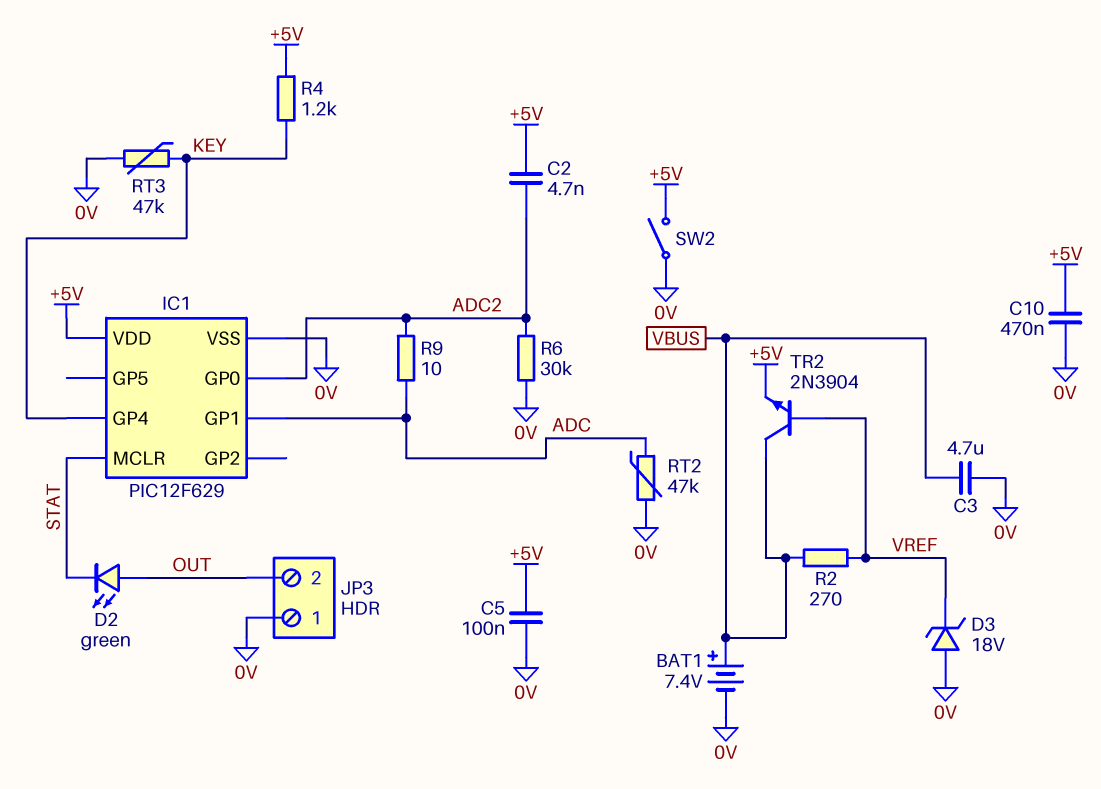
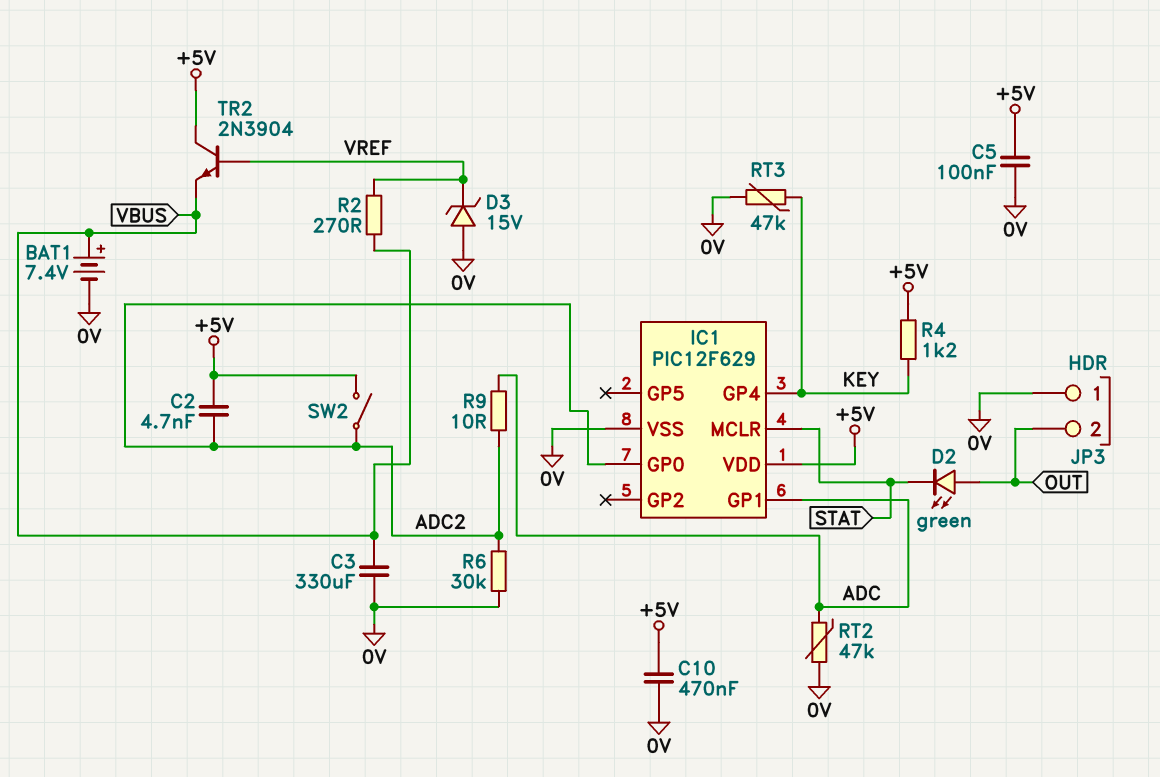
C3: 4.7uF (0V, VBUS) -> 330uF (0V, VBUS)
D3: zener 18V (A 0V, K VREF) -> zener 15V (A 0V, K VREF)
SW2: switch (+5V, 0V) -> switch (+5V, ADC2)
TR2: NPN 2N3904 (B VREF, C VBUS, E +5V) -> NPN 2N3904 (B VREF, C +5V, E VBUS)

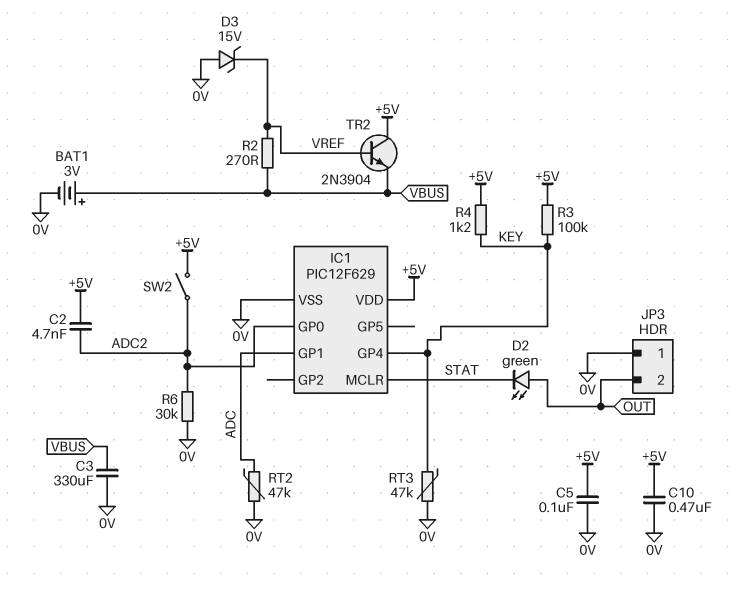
BAT1: 7.4V (plus VBUS, minus 0V) -> 3V (plus VBUS, minus 0V)
R3: none -> 100k (+5V, KEY)
R9: 10 (ADC, ADC2) -> none

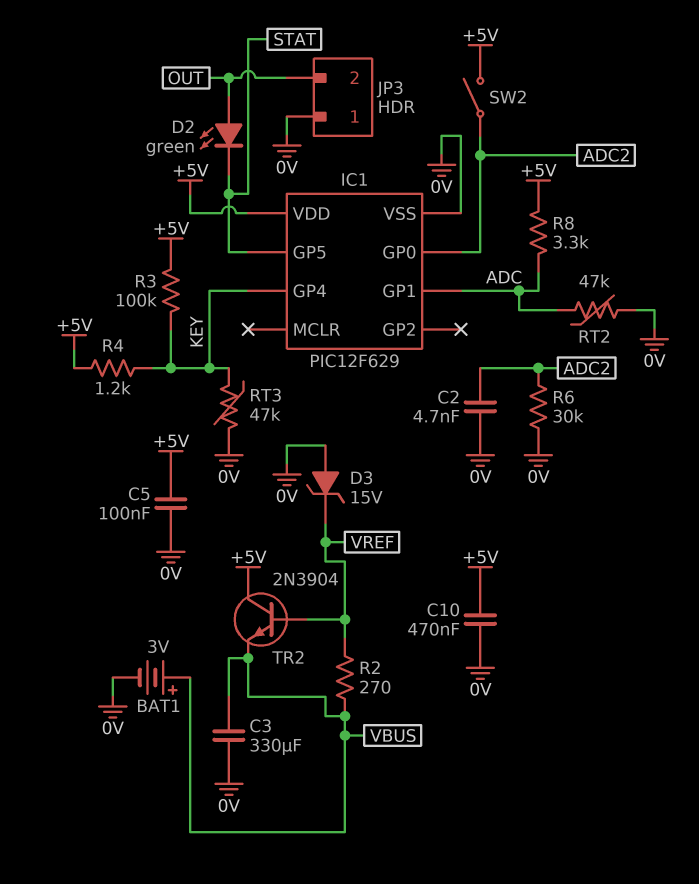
C2: 4.7nF (+5V, ADC2) -> 4.7nF (0V, ADC2)
IC1 pin GP5: none -> STAT
IC1 pin MCLR: STAT -> none
R8: none -> 3.3k (+5V, ADC)

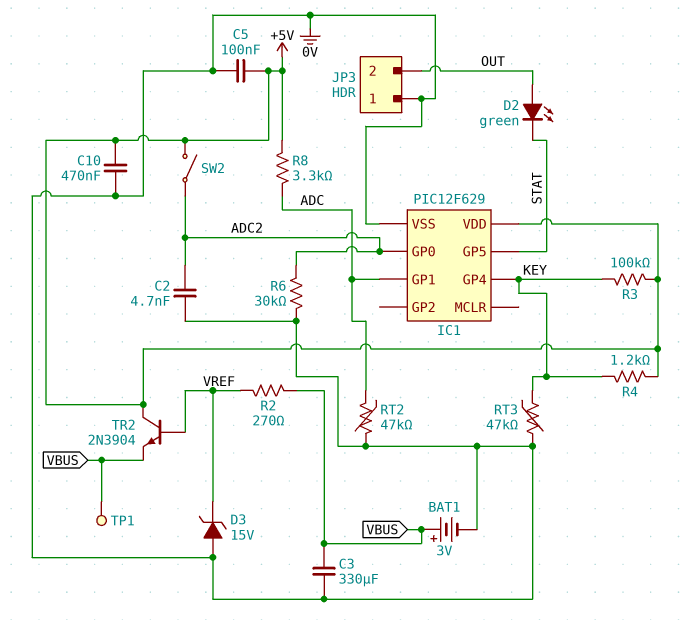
TP1: none -> test point (VBUS)

